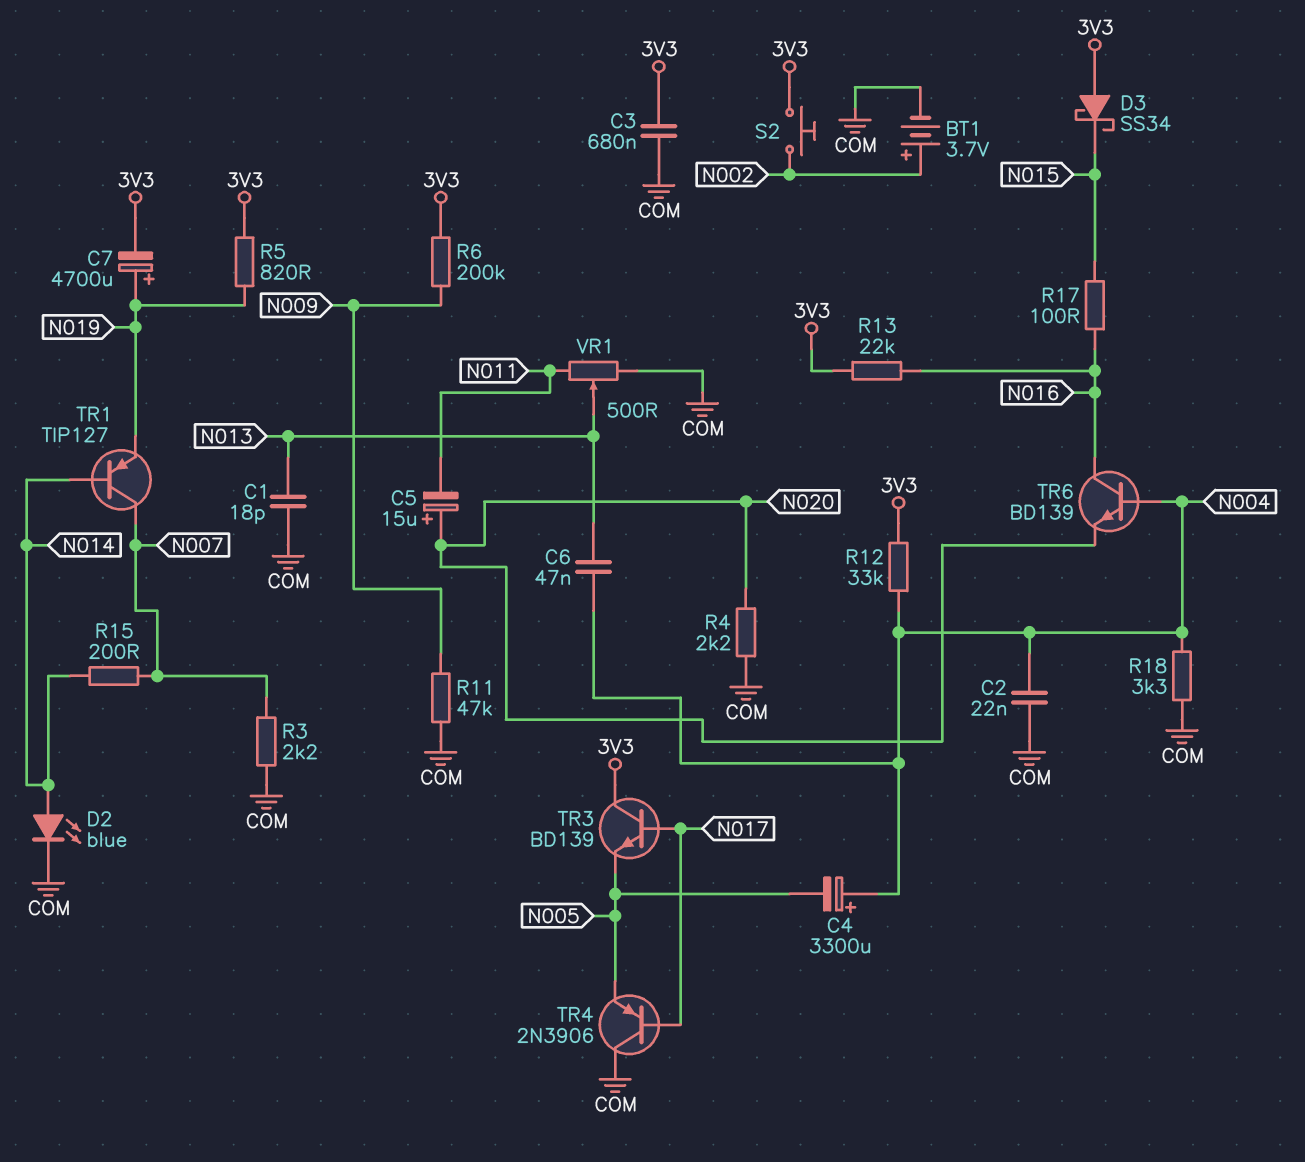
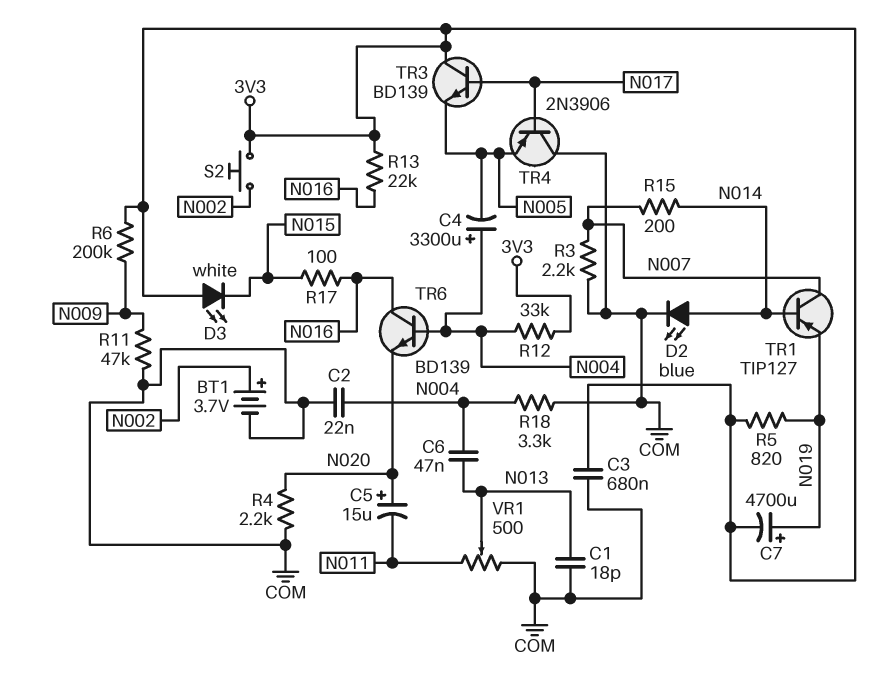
D3: schottky SS34 (A 3V3, K N015) -> LED white (A 3V3, K N015)

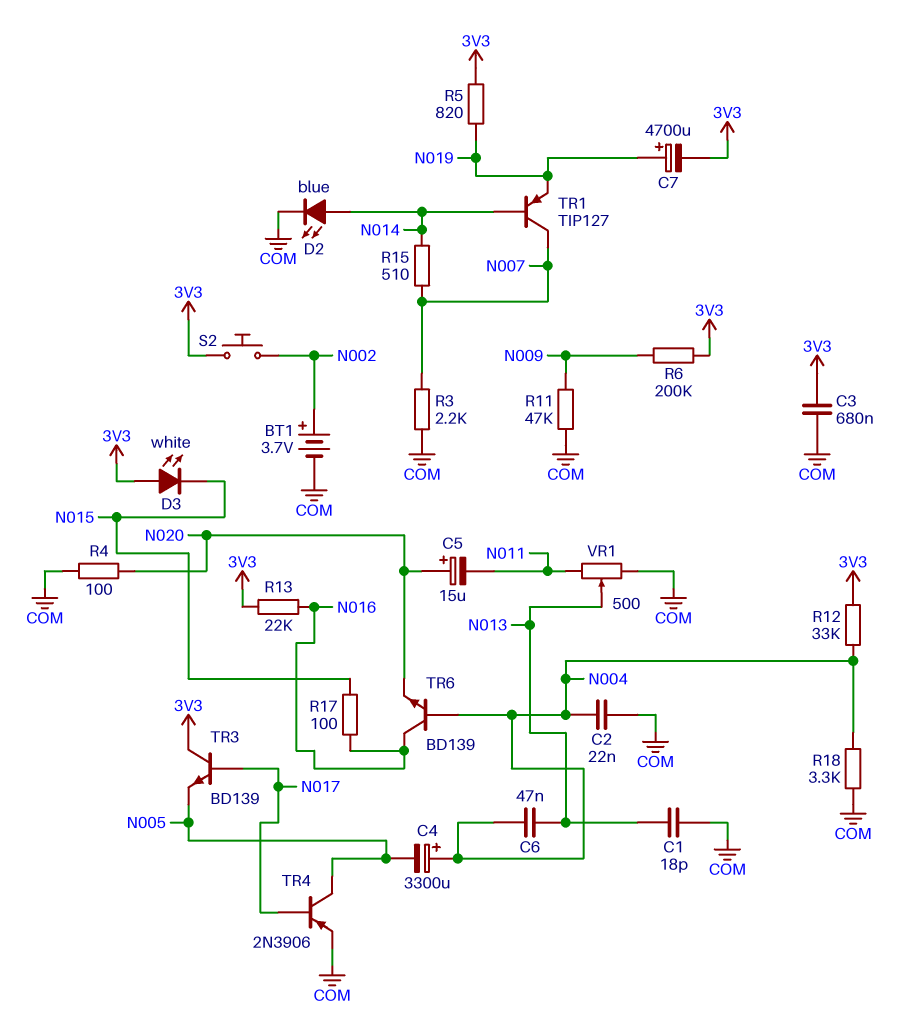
R4: 2.2k (COM, N020) -> 100 (COM, N020)
R15: 200 (N007, N014) -> 510 (N007, N014)
TR4: PNP 2N3906 (B N017, C COM, E N005) -> PNP 2N3906 (B N017, C N005, E COM)

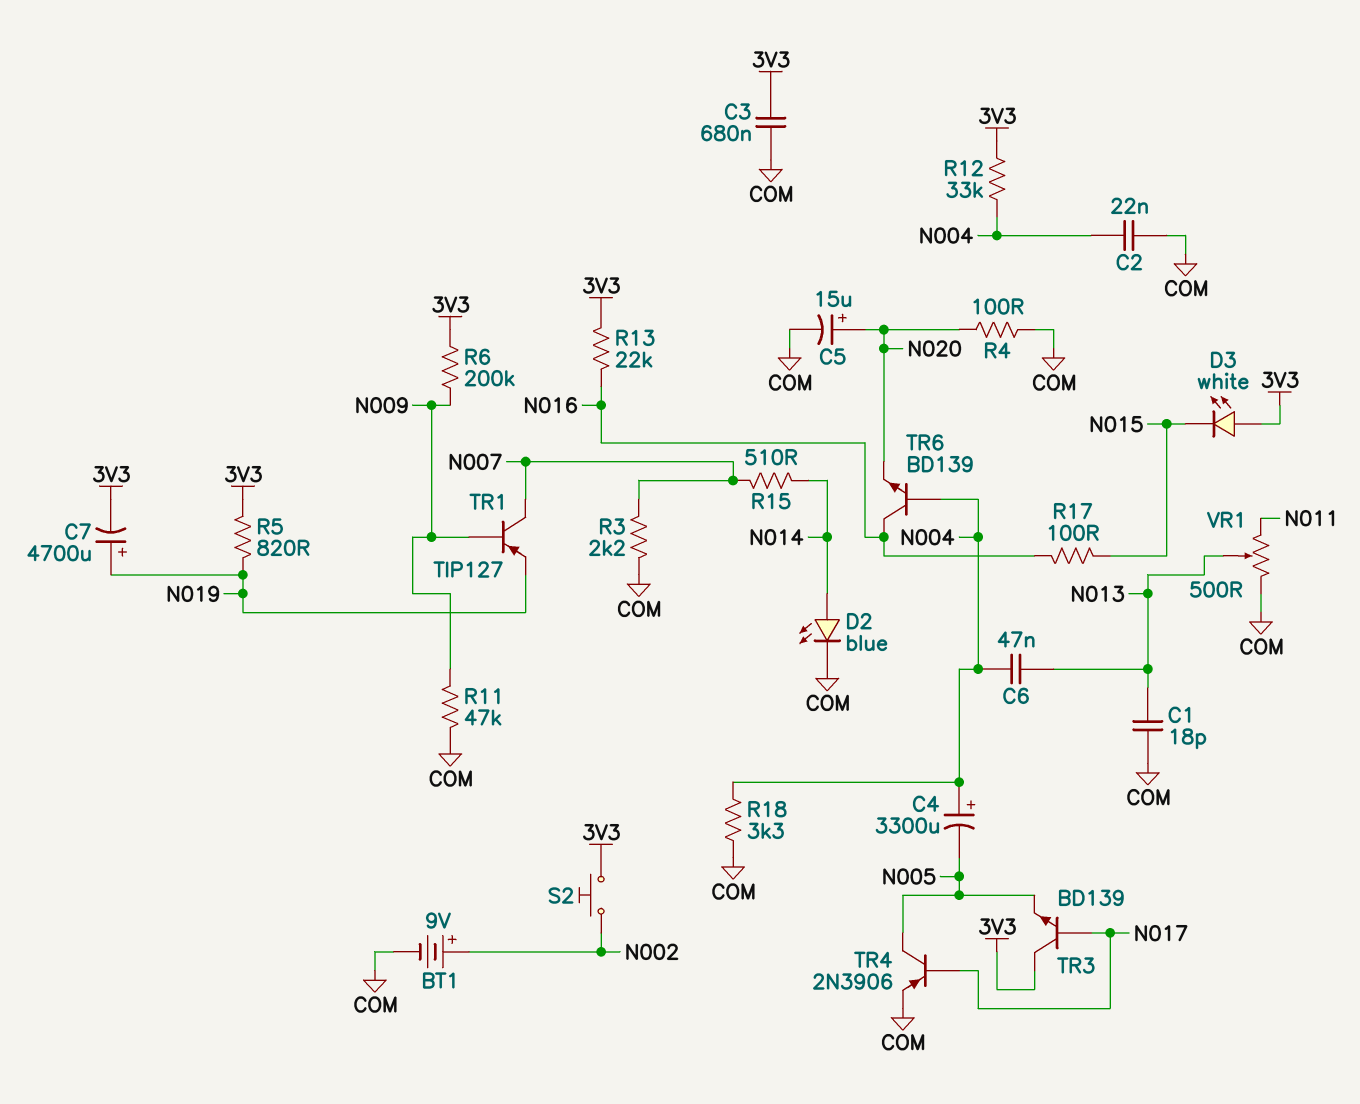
BT1: 3.7V (plus N002, minus COM) -> 9V (plus N002, minus COM)
C5: 15uF (plus N020, minus N011) -> 15uF (plus N020, minus COM)
TR1: PNP TIP127 (B N014, C N007, E N019) -> PNP TIP127 (B N009, C N007, E N019)

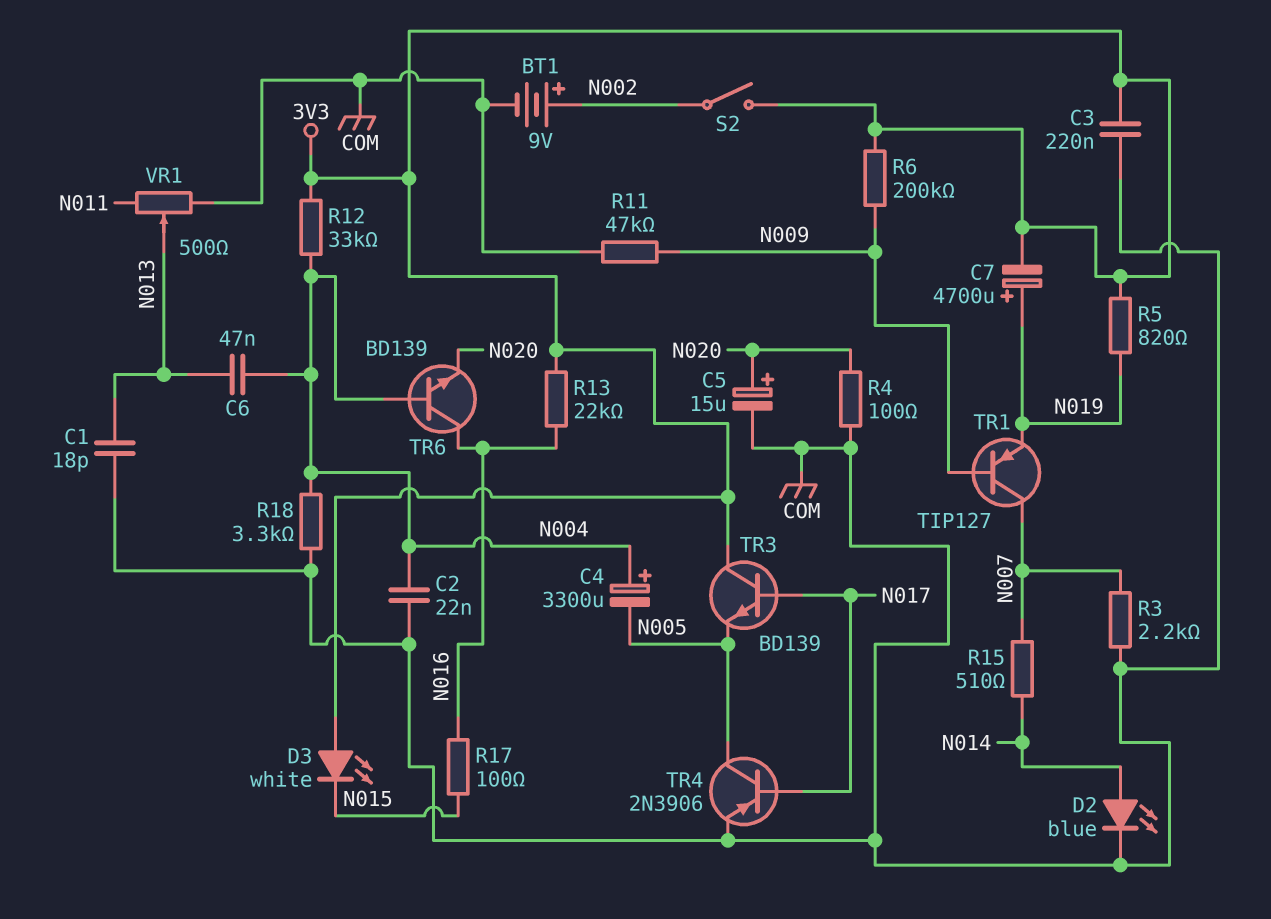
C3: 680nF (3V3, COM) -> 220nF (3V3, COM)
S2: button (3V3, N002) -> switch (3V3, N002)

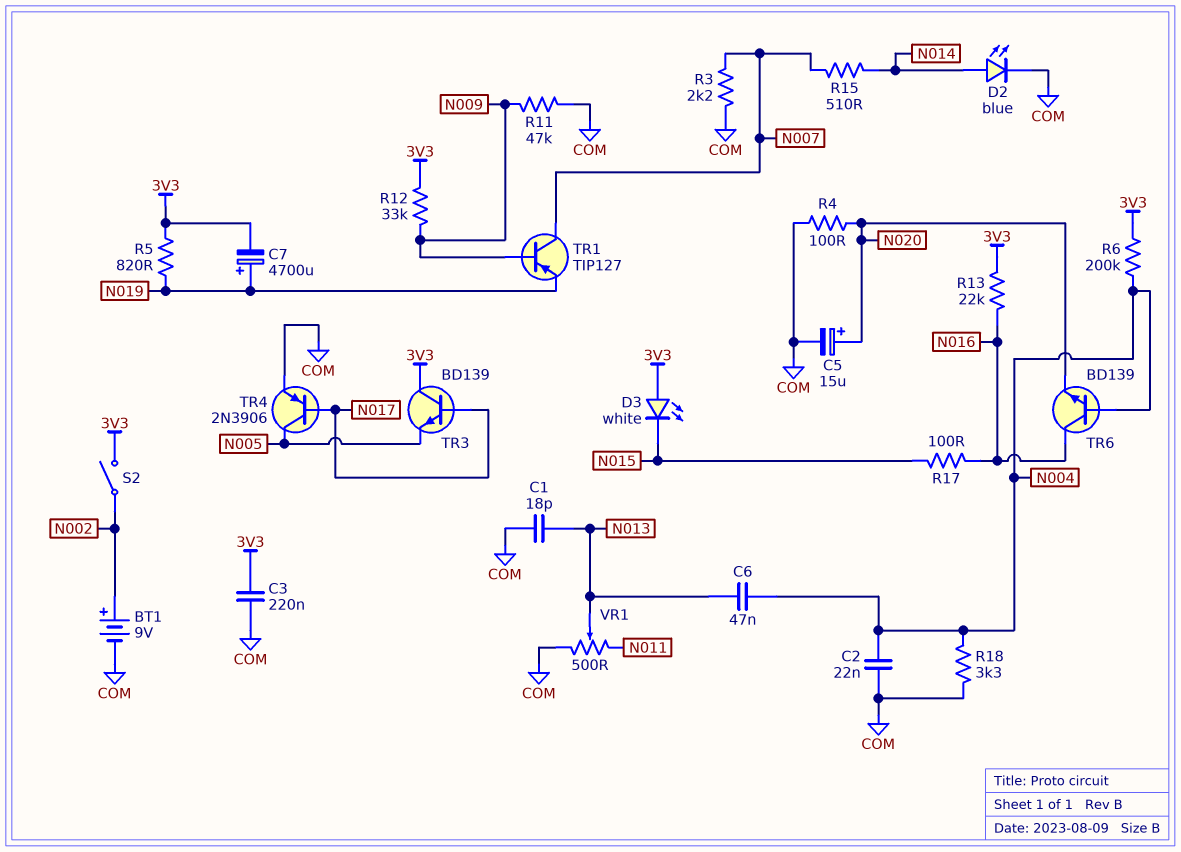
C4: 3300uF (plus N004, minus N005) -> none
R6: 200k (3V3, N009) -> 200k (3V3, N004)
R12: 33k (3V3, N004) -> 33k (3V3, N009)

